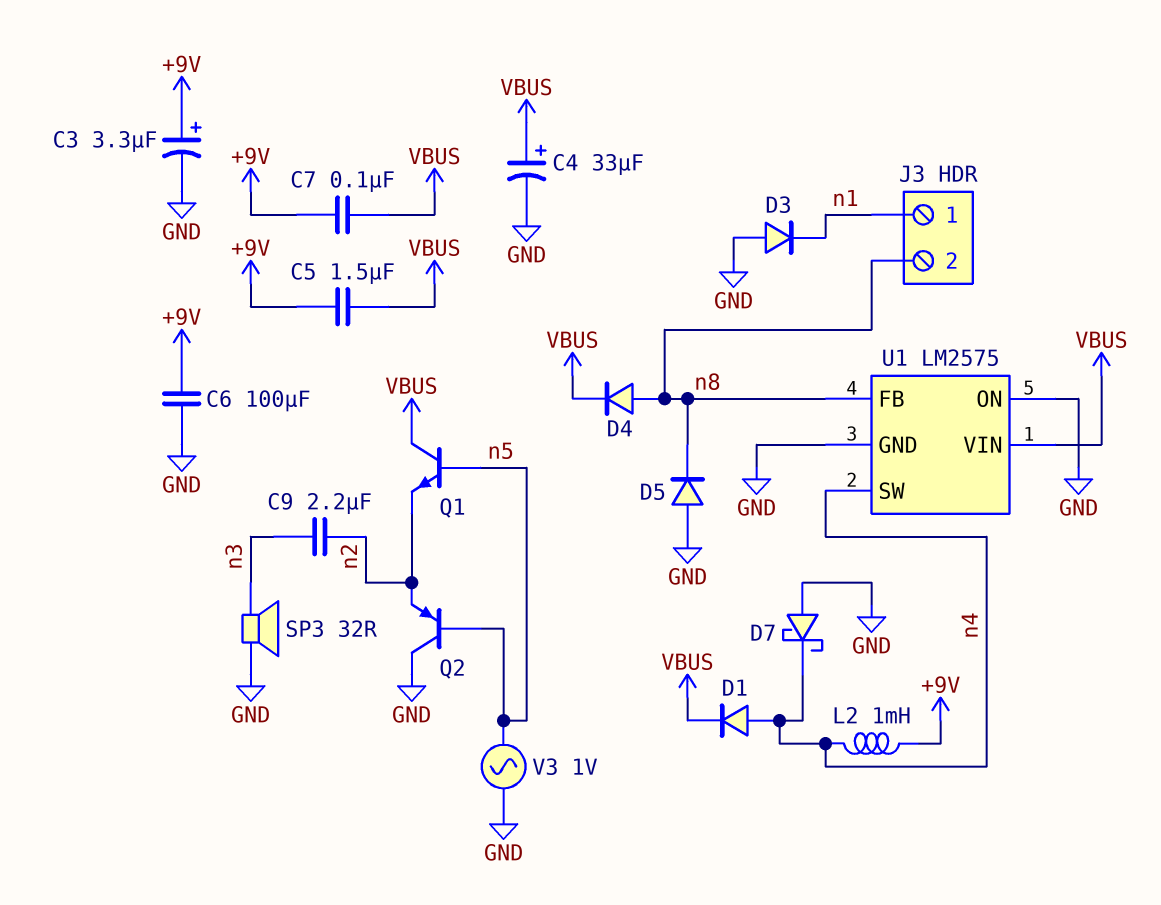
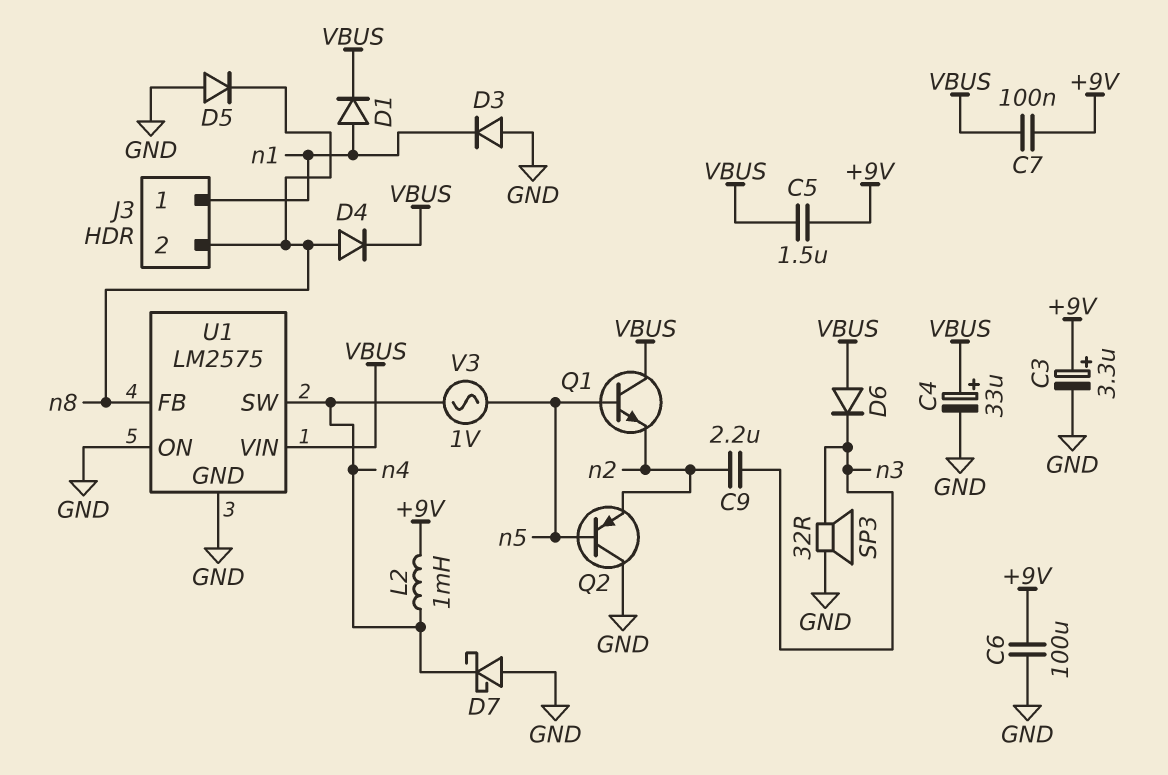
D1: diode (A n4, K VBUS) -> diode (A n1, K VBUS)
D6: none -> diode (A VBUS, K n3)
V3: AC 1V (GND, n5) -> AC 1V (n4, n5)

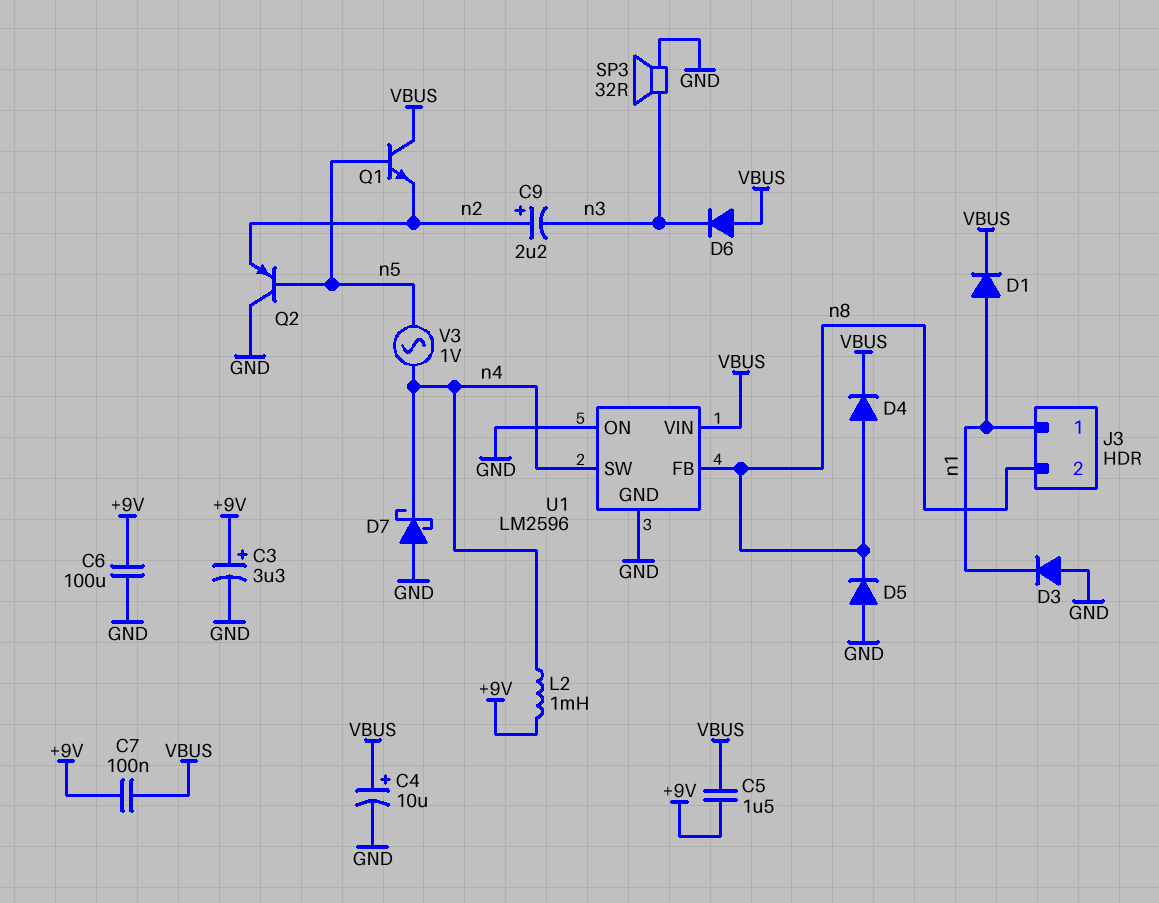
C4: 33uF (plus VBUS, minus GND) -> 10uF (plus VBUS, minus GND)
C9: 2.2uF (n2, n3) -> 2.2uF (plus n2, minus n3)
U1: LM2575 -> LM2596

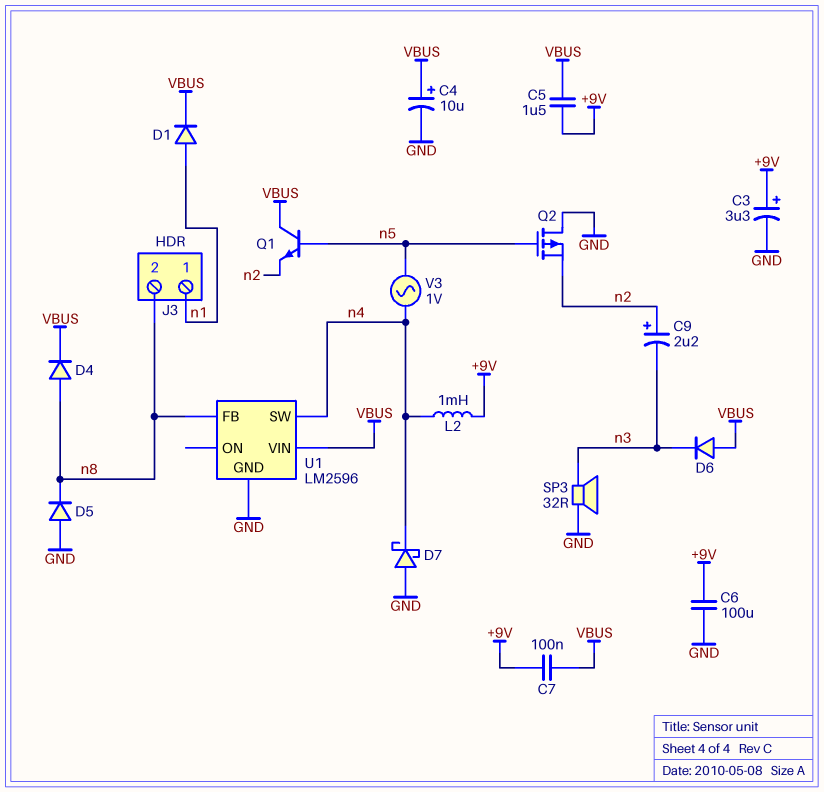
D3: diode (A GND, K n1) -> none
Q2: PNP (B n5, C GND, E n2) -> PMOS (G n5, D GND, S n2)
U1 pin ON: GND -> none

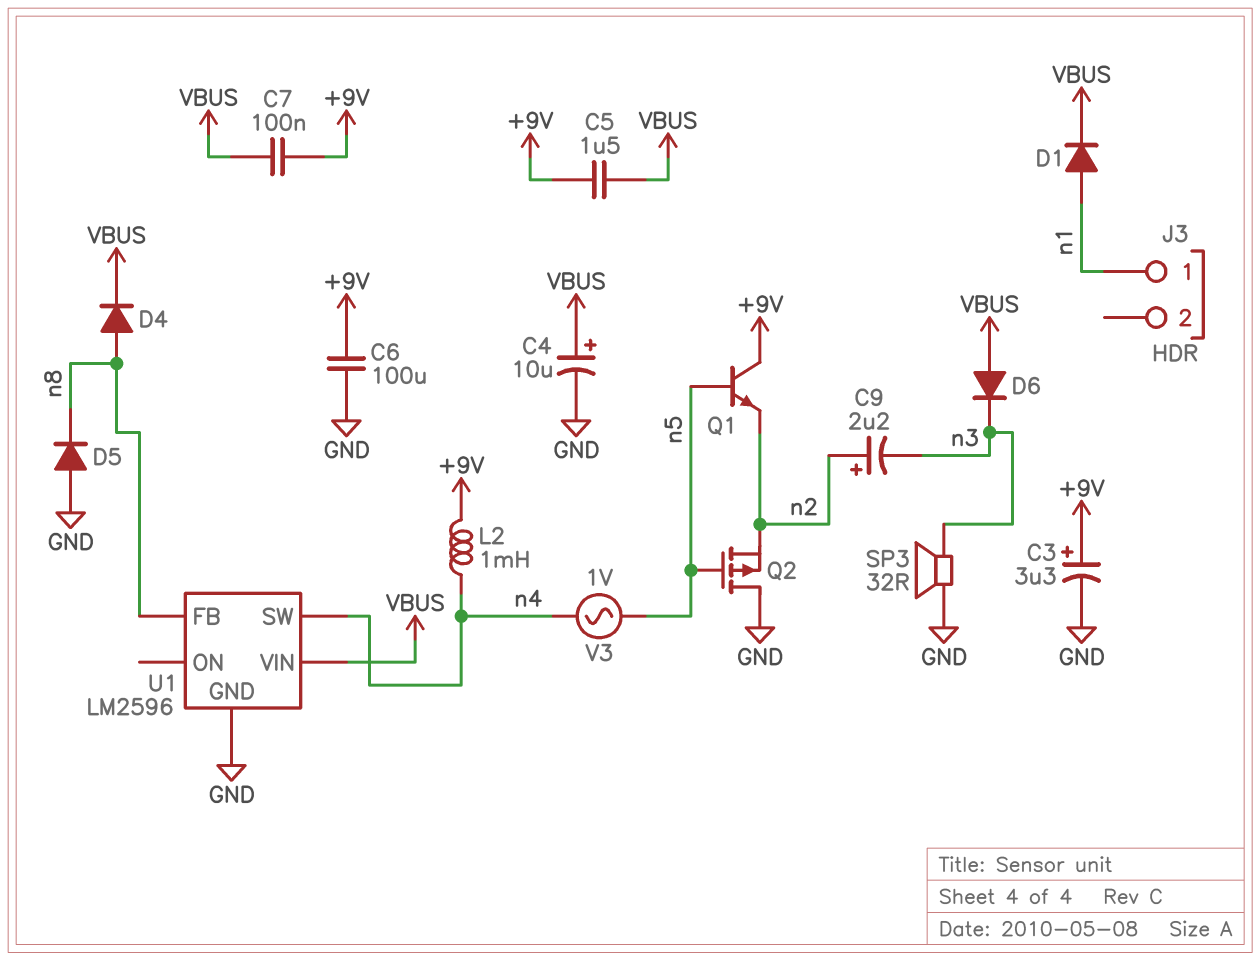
D7: schottky (A GND, K n4) -> none
J3 pin 2: n8 -> none
Q1: NPN (B n5, C VBUS, E n2) -> NPN (B n5, C +9V, E n2)

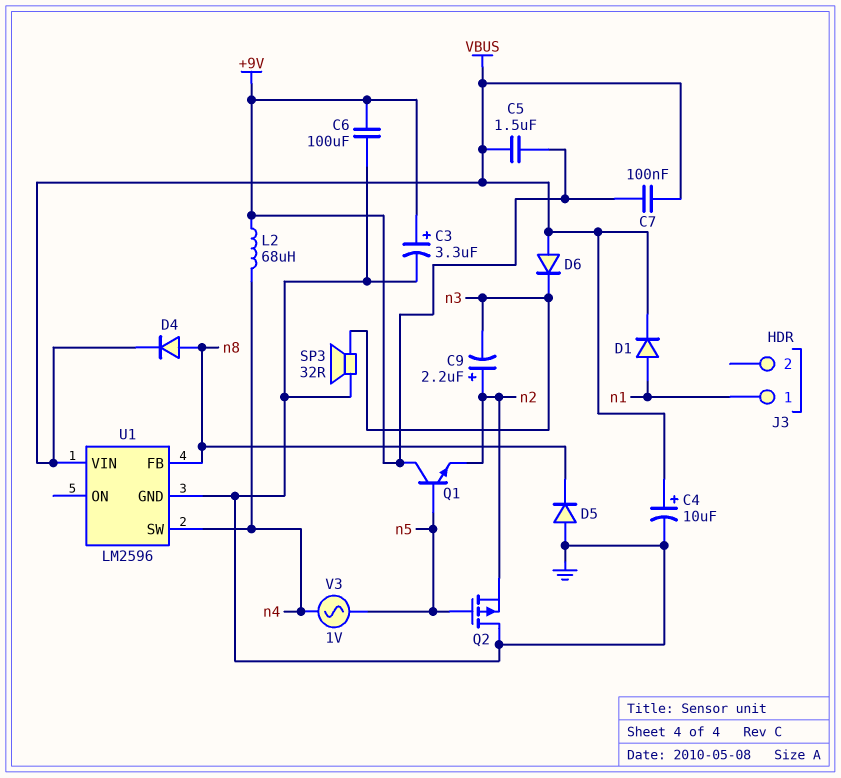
L2: 1mH (+9V, n4) -> 68uH (+9V, n4)

